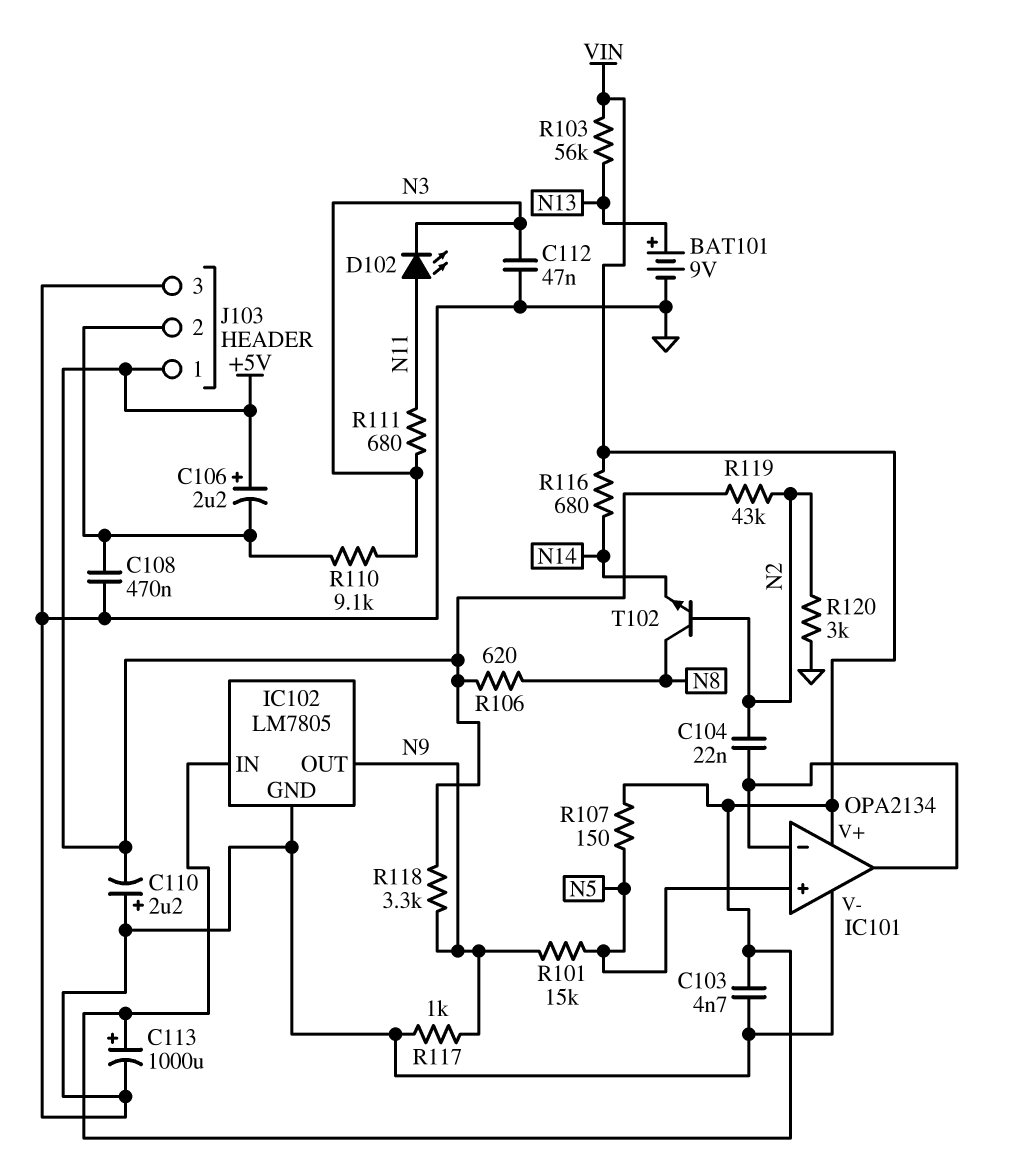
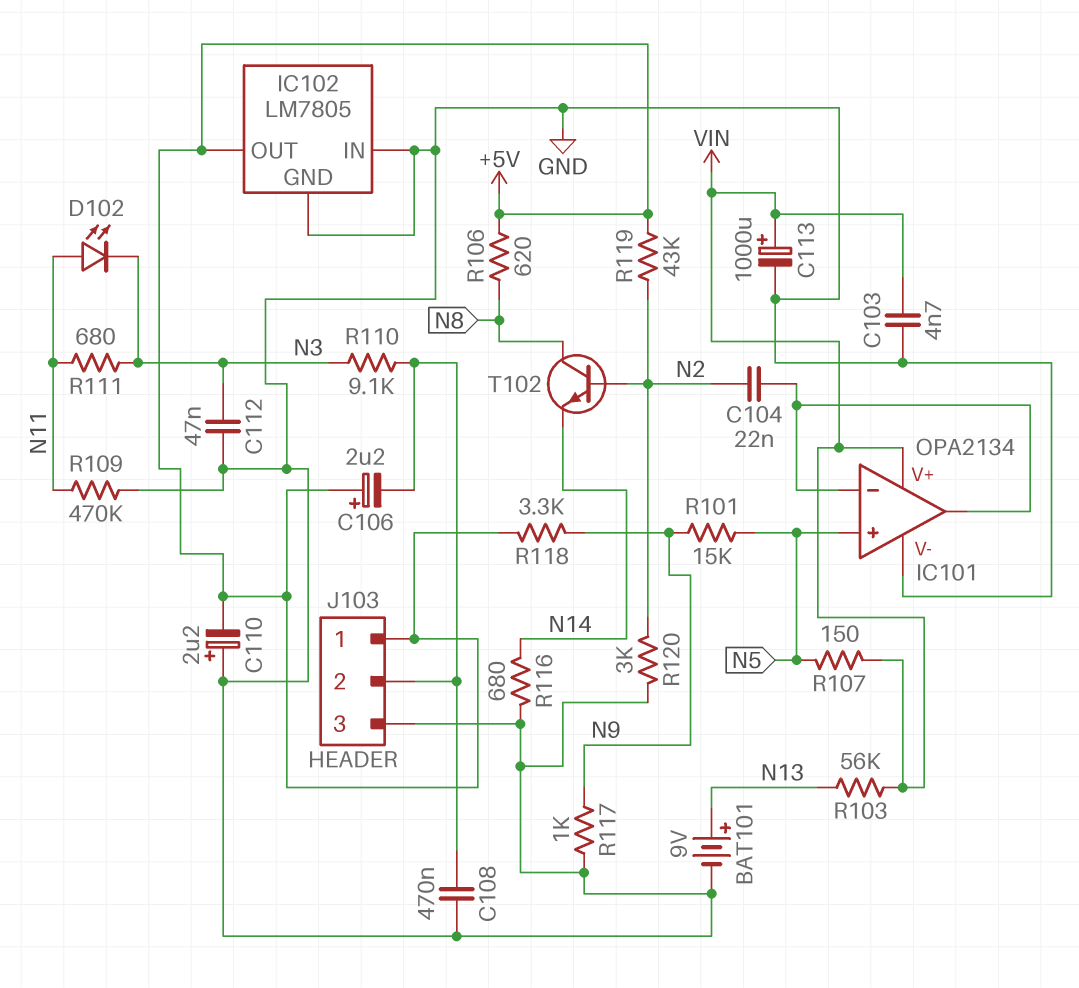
IC102 pin IN: VIN -> GND
IC102 pin OUT: N9 -> +5V
R109: none -> 470k (GND, N11)
R116: 680 (N14, VIN) -> 680 (GND, N14)

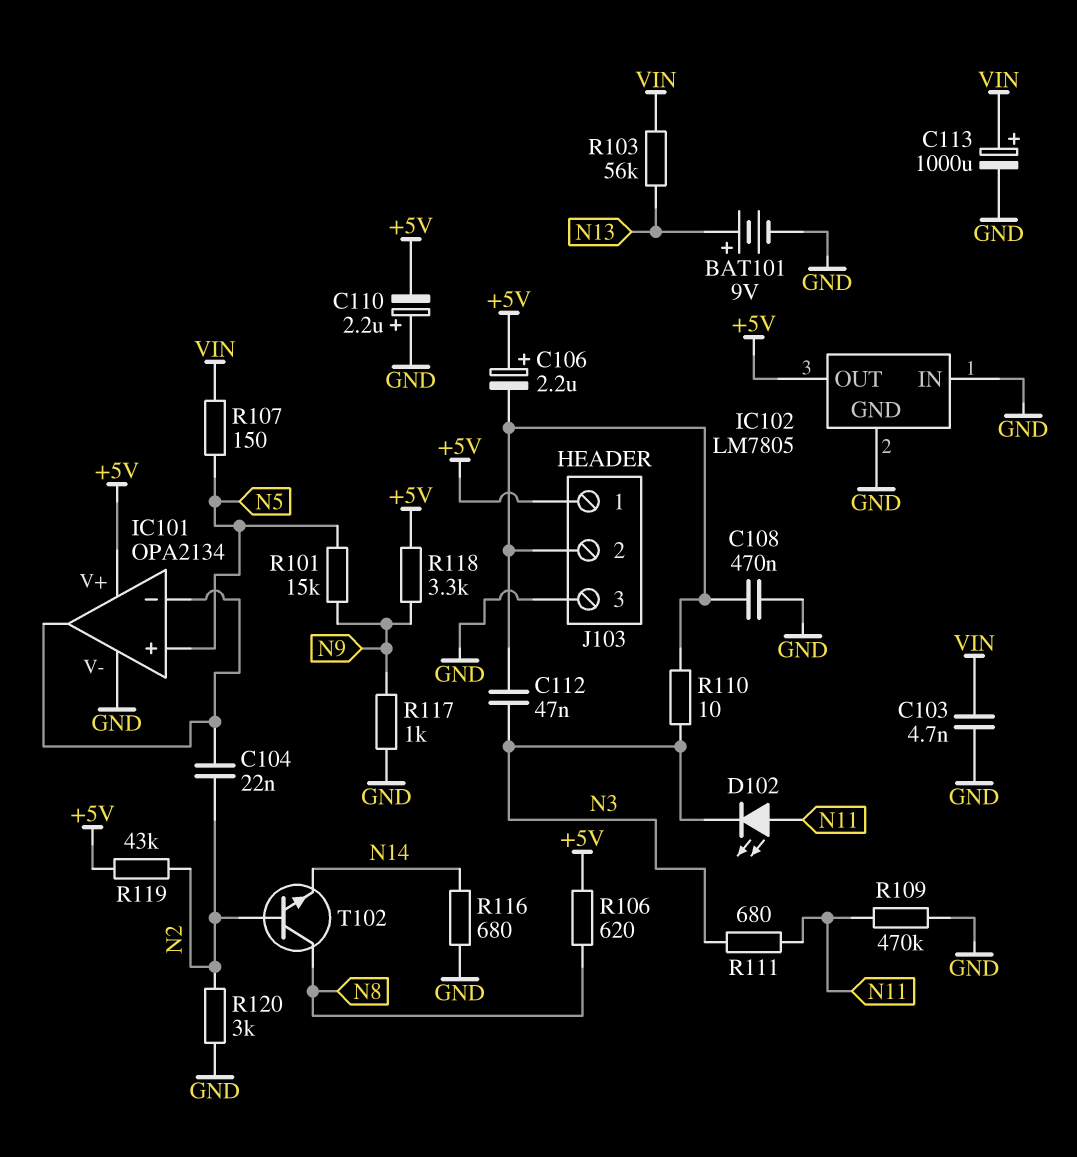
C112: 47nF (GND, N3) -> 47nF (J103/2, N3)
IC101 pin V+: VIN -> +5V
R110: 9.1k (J103/2, N3) -> 10 (J103/2, N3)

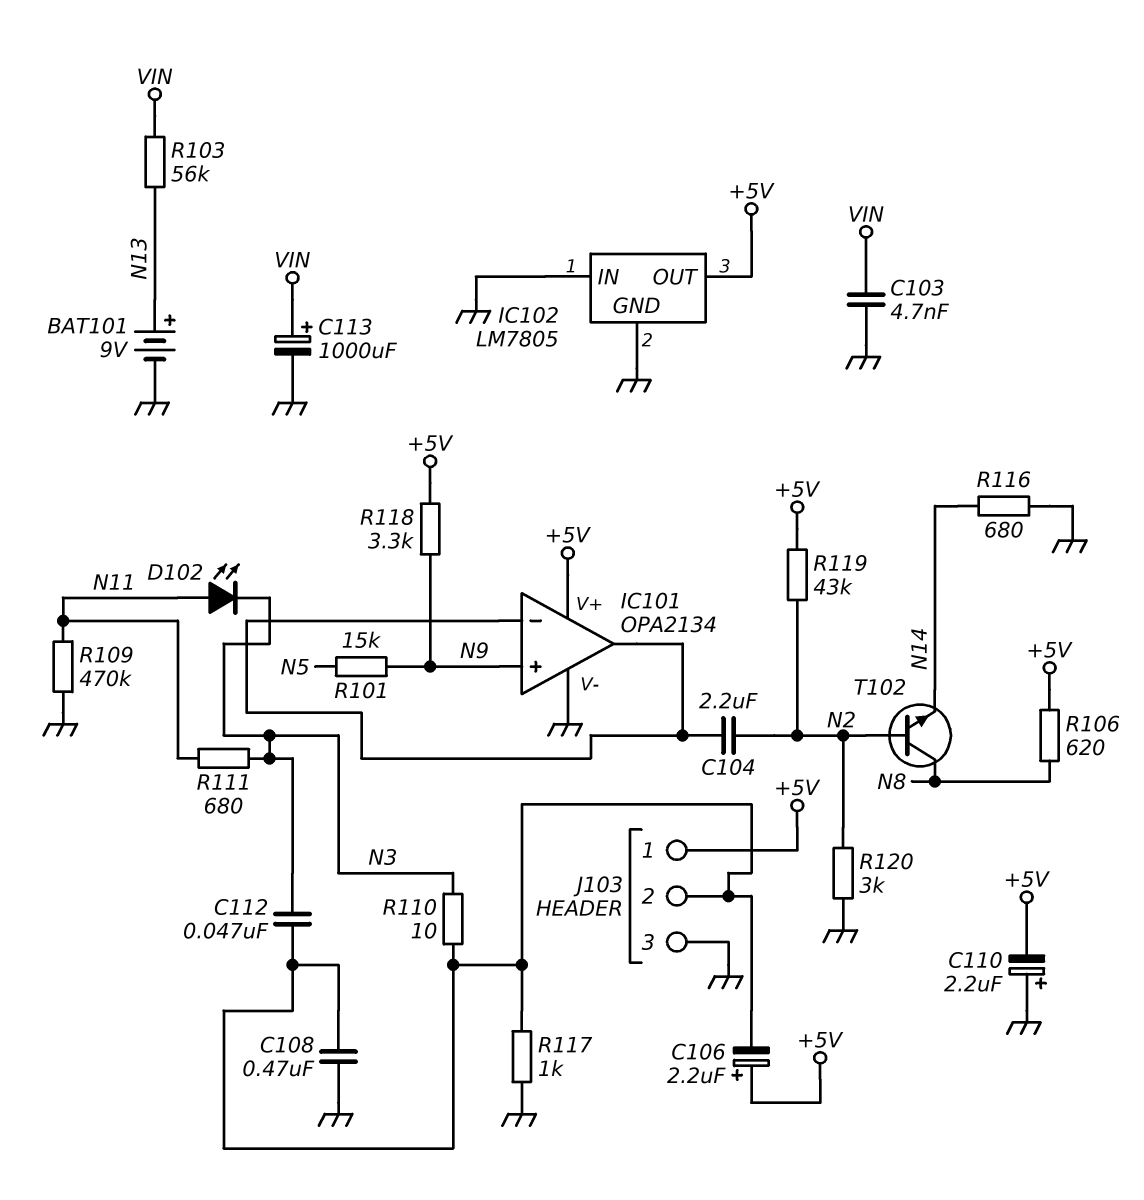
C104: 22nF (IC101/in-, N2) -> 2.2uF (IC101/in-, N2)
IC101 pin in+: N5 -> N9
R107: 150 (N5, VIN) -> none
R117: 1k (GND, N9) -> 1k (GND, J103/2)

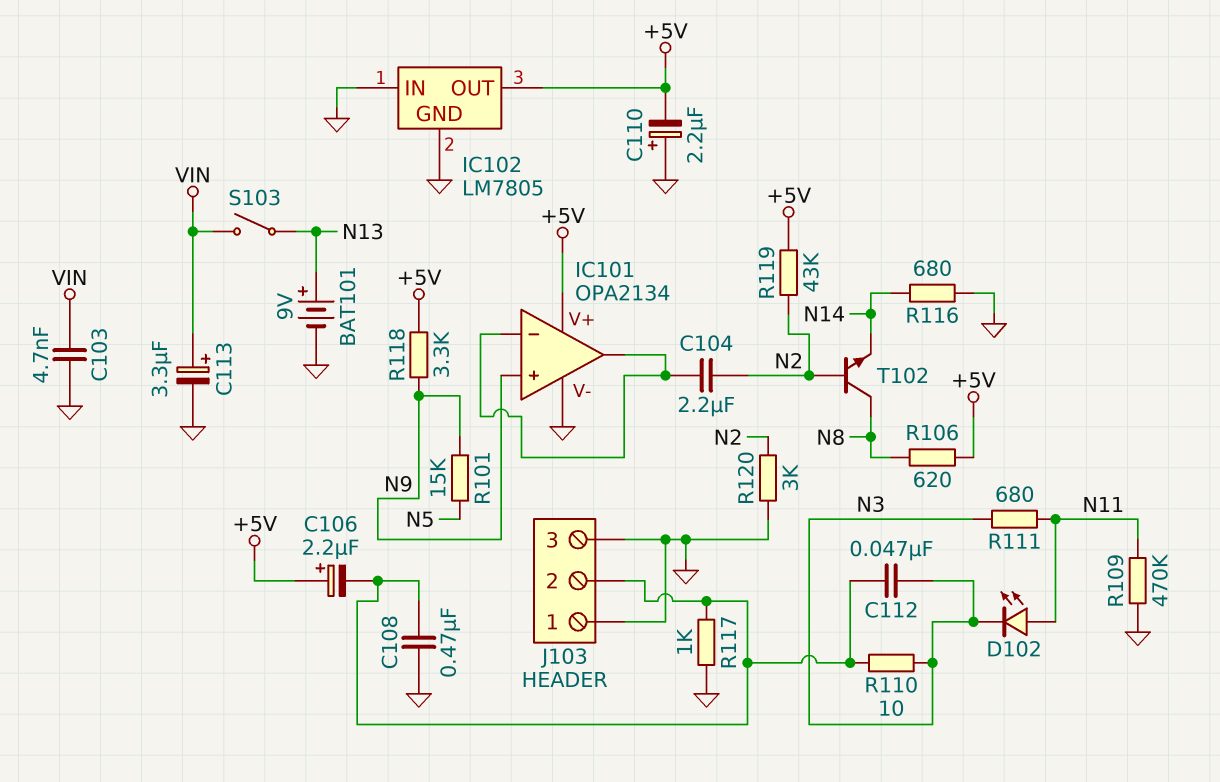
C113: 1000uF (plus VIN, minus GND) -> 3.3uF (plus VIN, minus GND)
J103 pin 1: +5V -> GND
R103: 56k (N13, VIN) -> none
S103: none -> switch (N13, VIN)

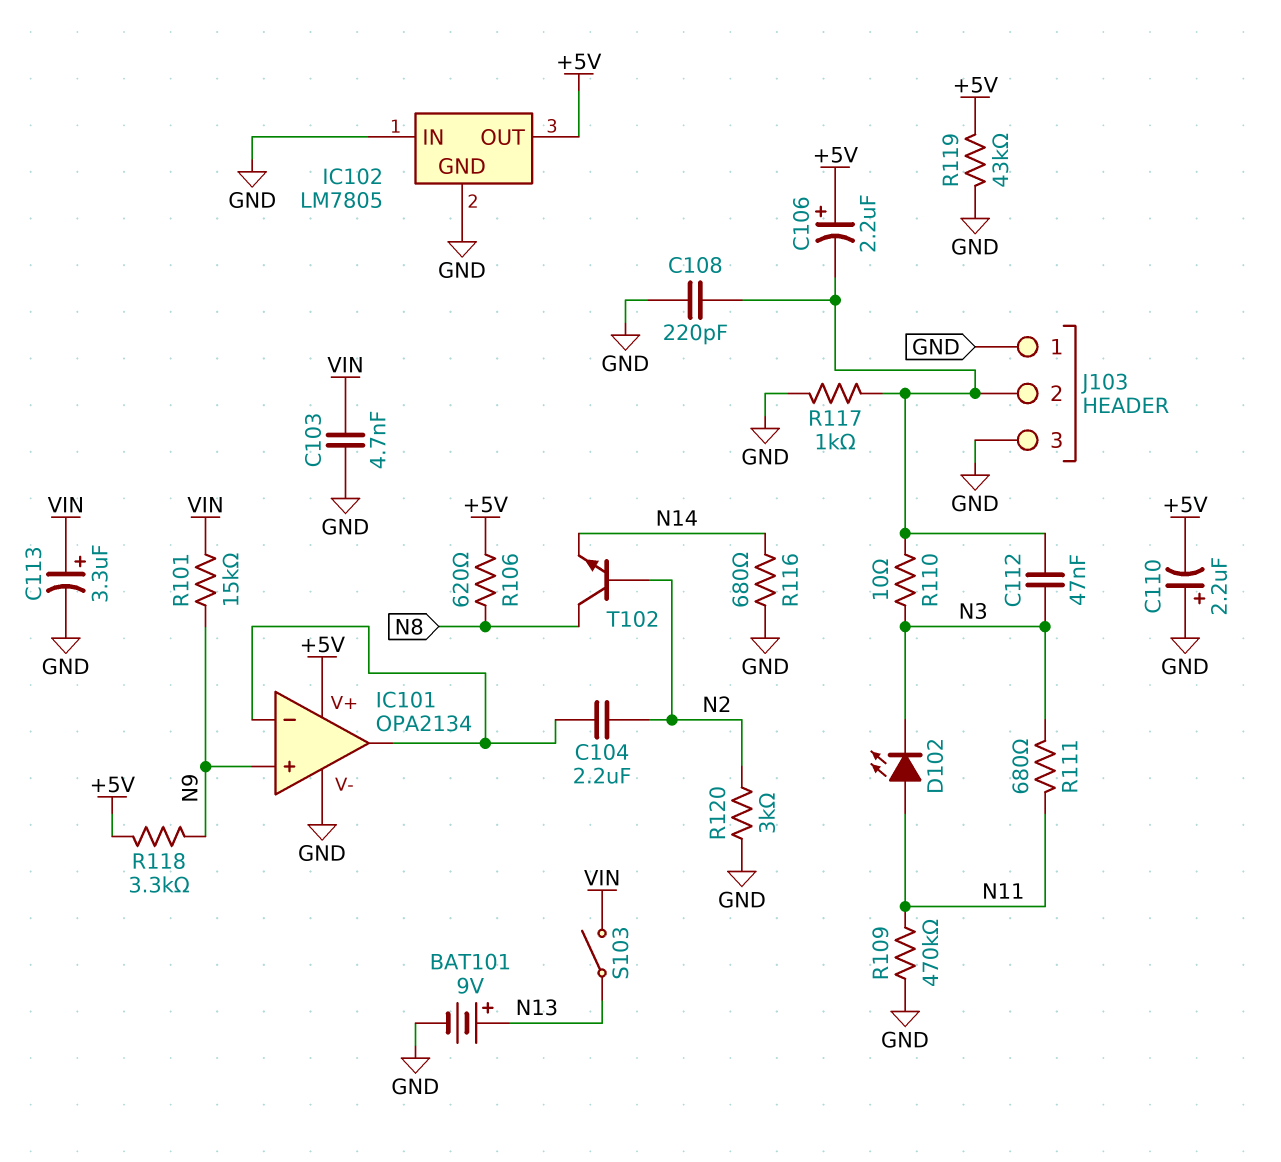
C108: 470nF (GND, J103/2) -> 220pF (GND, J103/2)
R101: 15k (N5, N9) -> 15k (N9, VIN)
R119: 43k (+5V, N2) -> 43k (+5V, GND)

